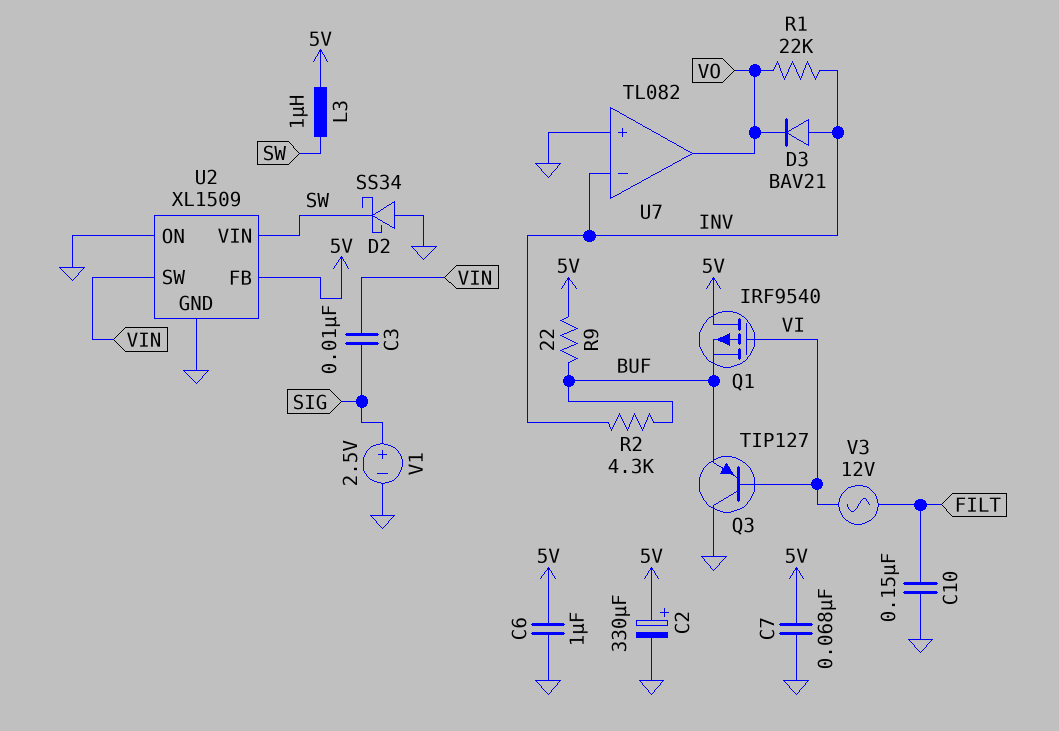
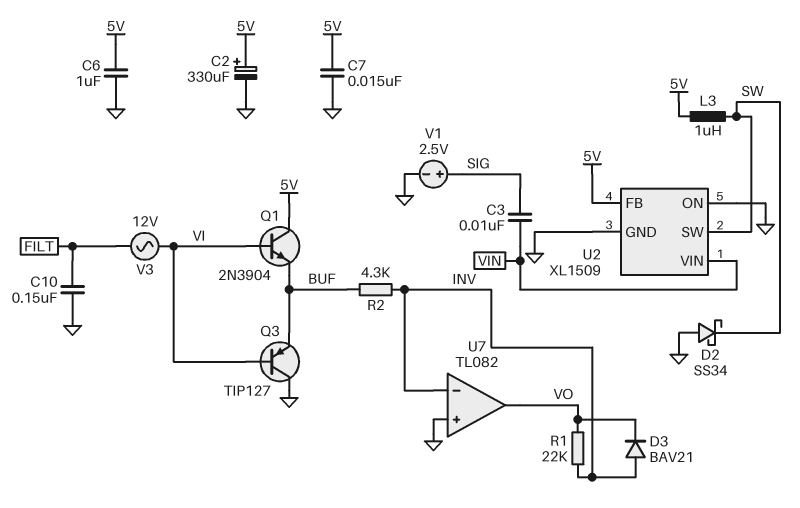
C7: 68nF (5V, GND) -> 15nF (5V, GND)
Q1: PMOS IRF9540 (G VI, D 5V, S BUF) -> NPN 2N3904 (B VI, C 5V, E BUF)
R9: 22 (5V, BUF) -> none
U2 pin SW: VIN -> SW
U2 pin VIN: SW -> VIN

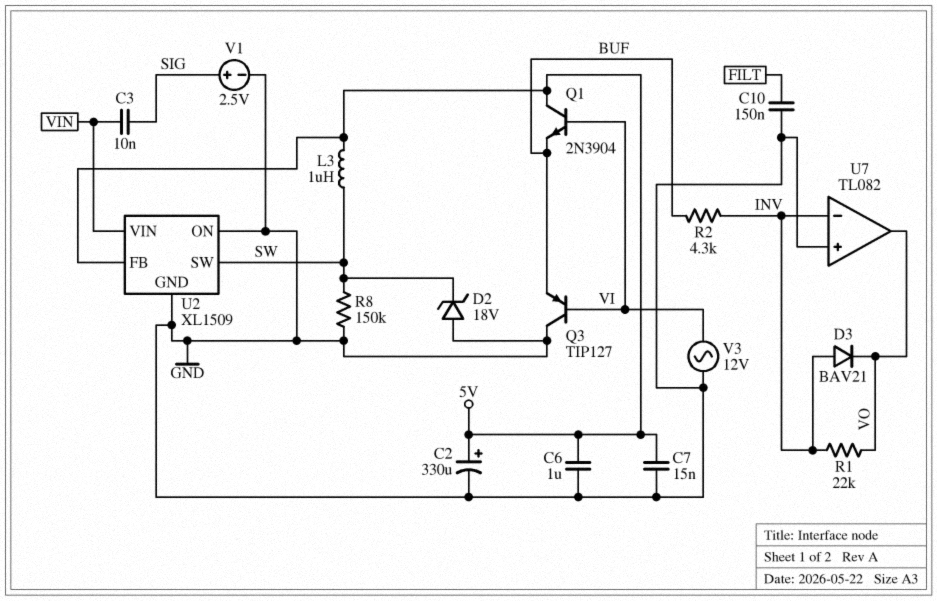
D2: schottky SS34 (A GND, K SW) -> zener 18V (A GND, K SW)
R8: none -> 150k (GND, SW)
V3: AC 12V (FILT, VI) -> AC 12V (GND, VI)

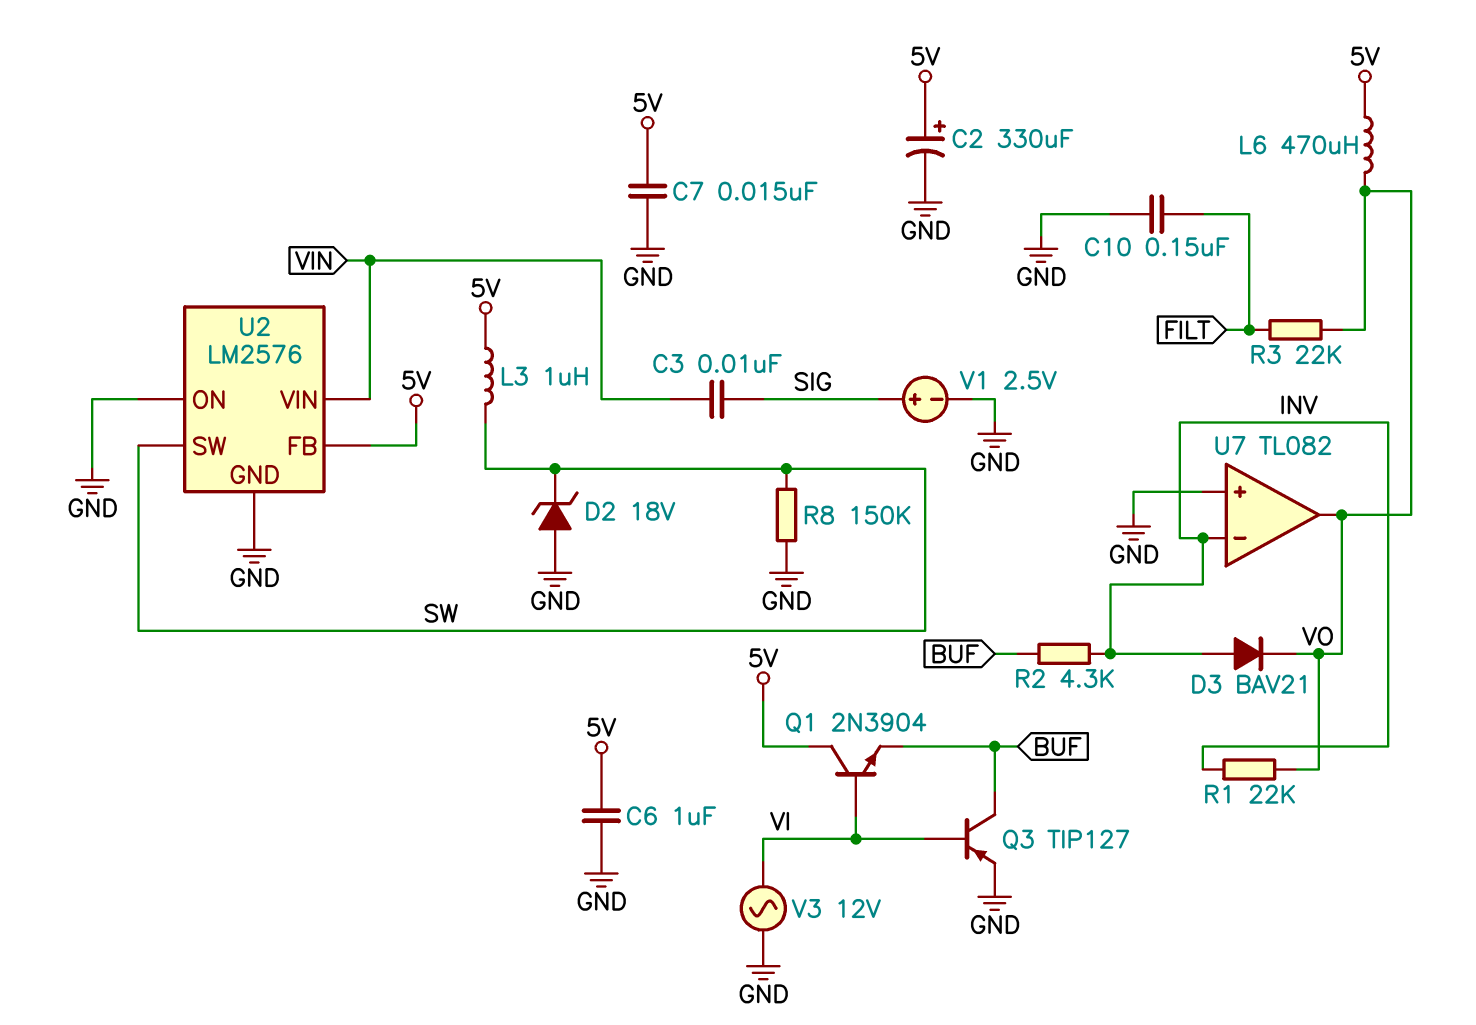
L6: none -> 470uH (5V, VO)
Q3: PNP TIP127 (B VI, C GND, E BUF) -> PNP TIP127 (B VI, C BUF, E GND)
R3: none -> 22k (FILT, VO)
U2: XL1509 -> LM2576

